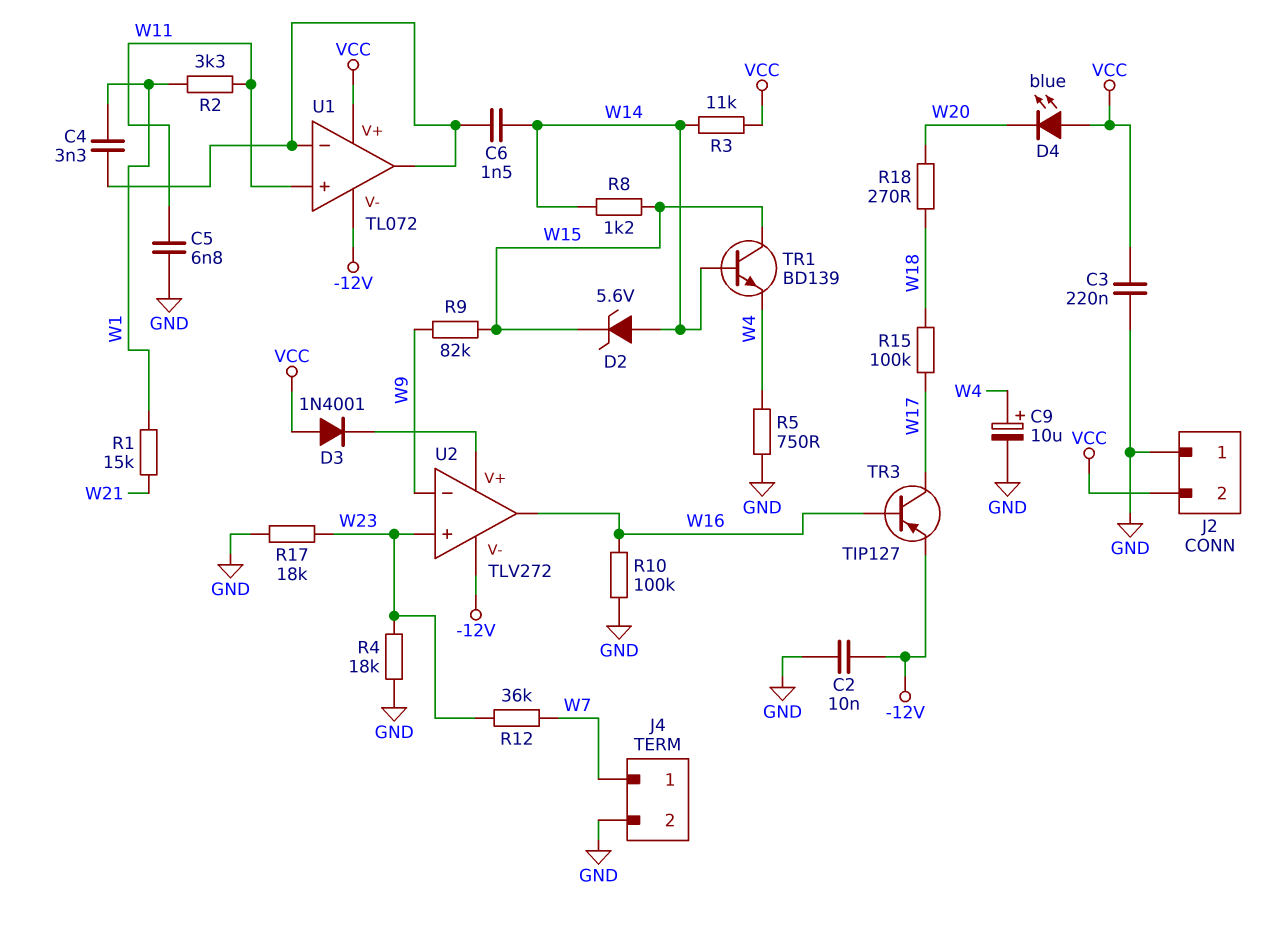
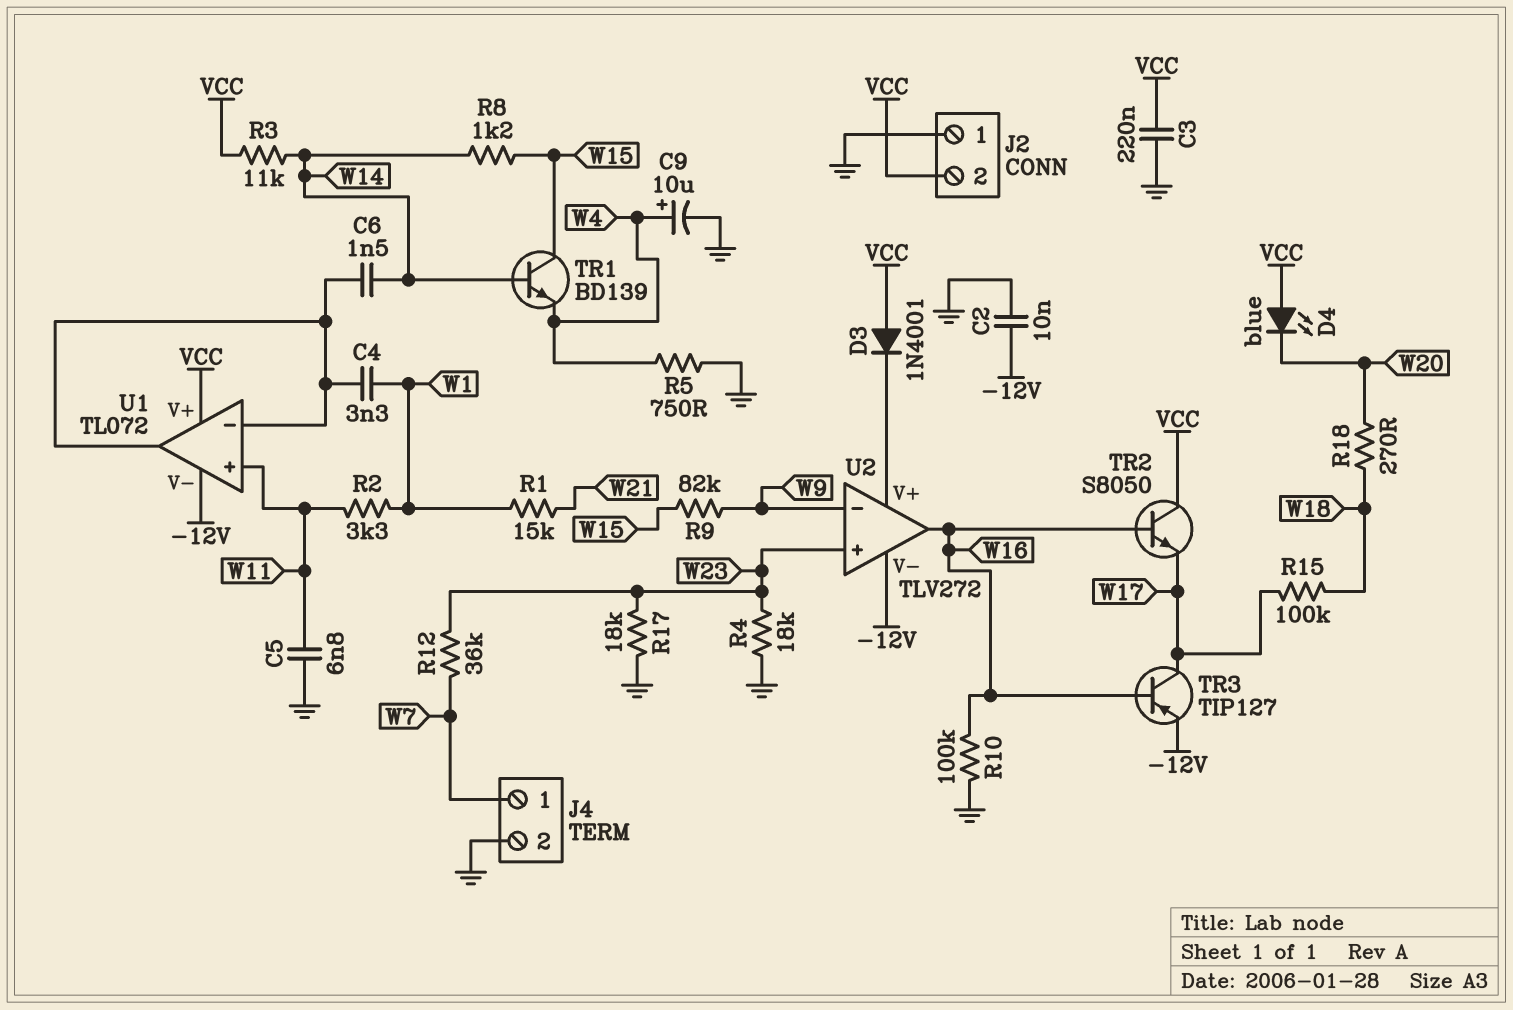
D2: zener 5.6V (A W14, K W15) -> none
TR2: none -> NPN S8050 (B W16, C VCC, E W17)

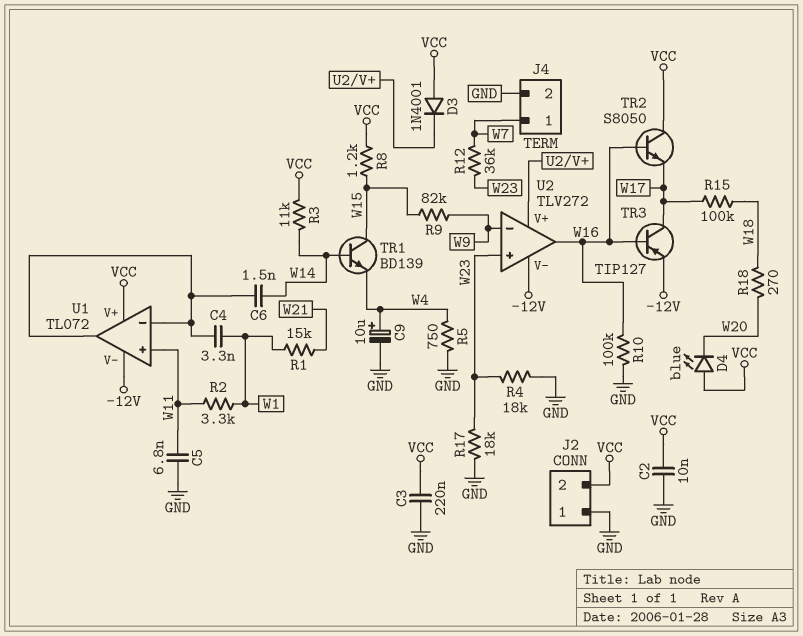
C2: 10nF (-12V, GND) -> 10nF (GND, VCC)
R8: 1.2k (W14, W15) -> 1.2k (VCC, W15)

